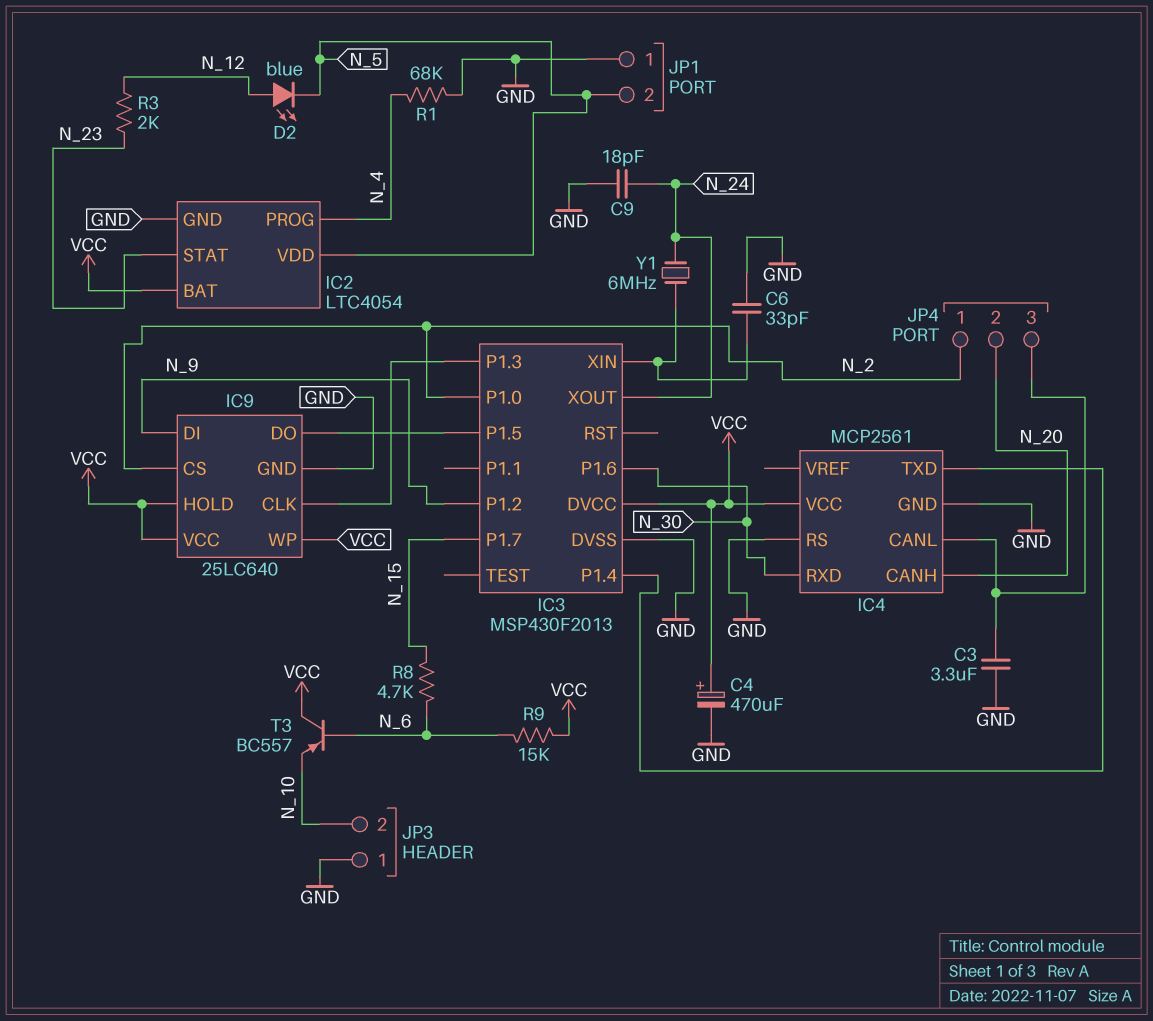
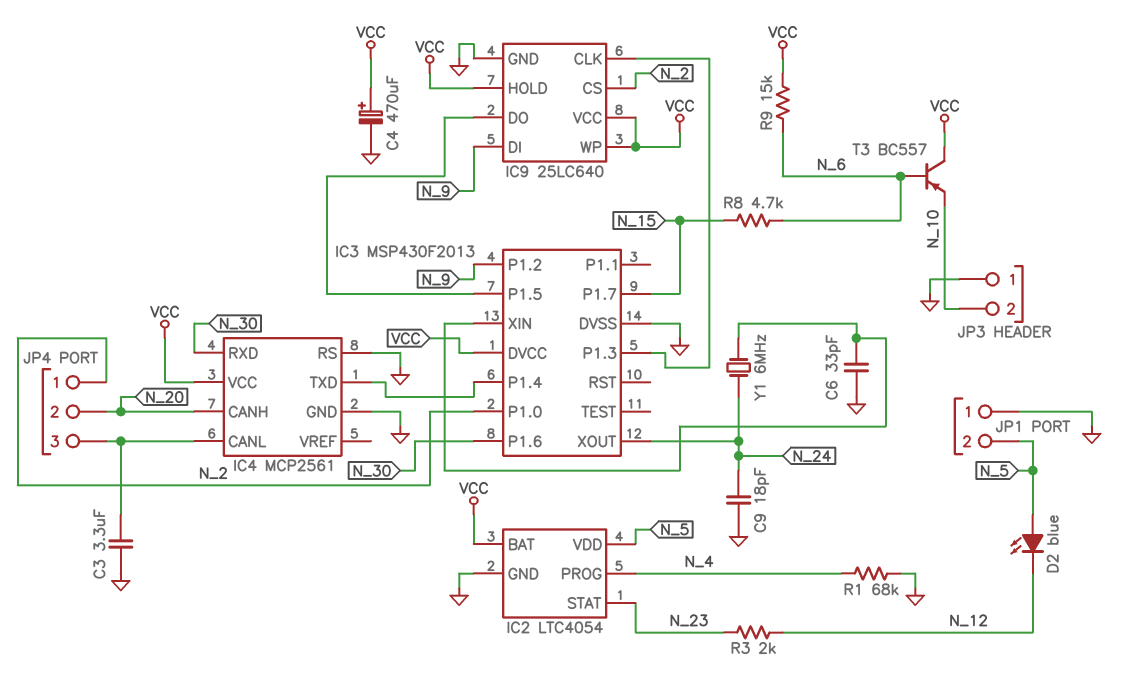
D2: LED blue (A N_12, K N_5) -> LED blue (A N_5, K N_12)

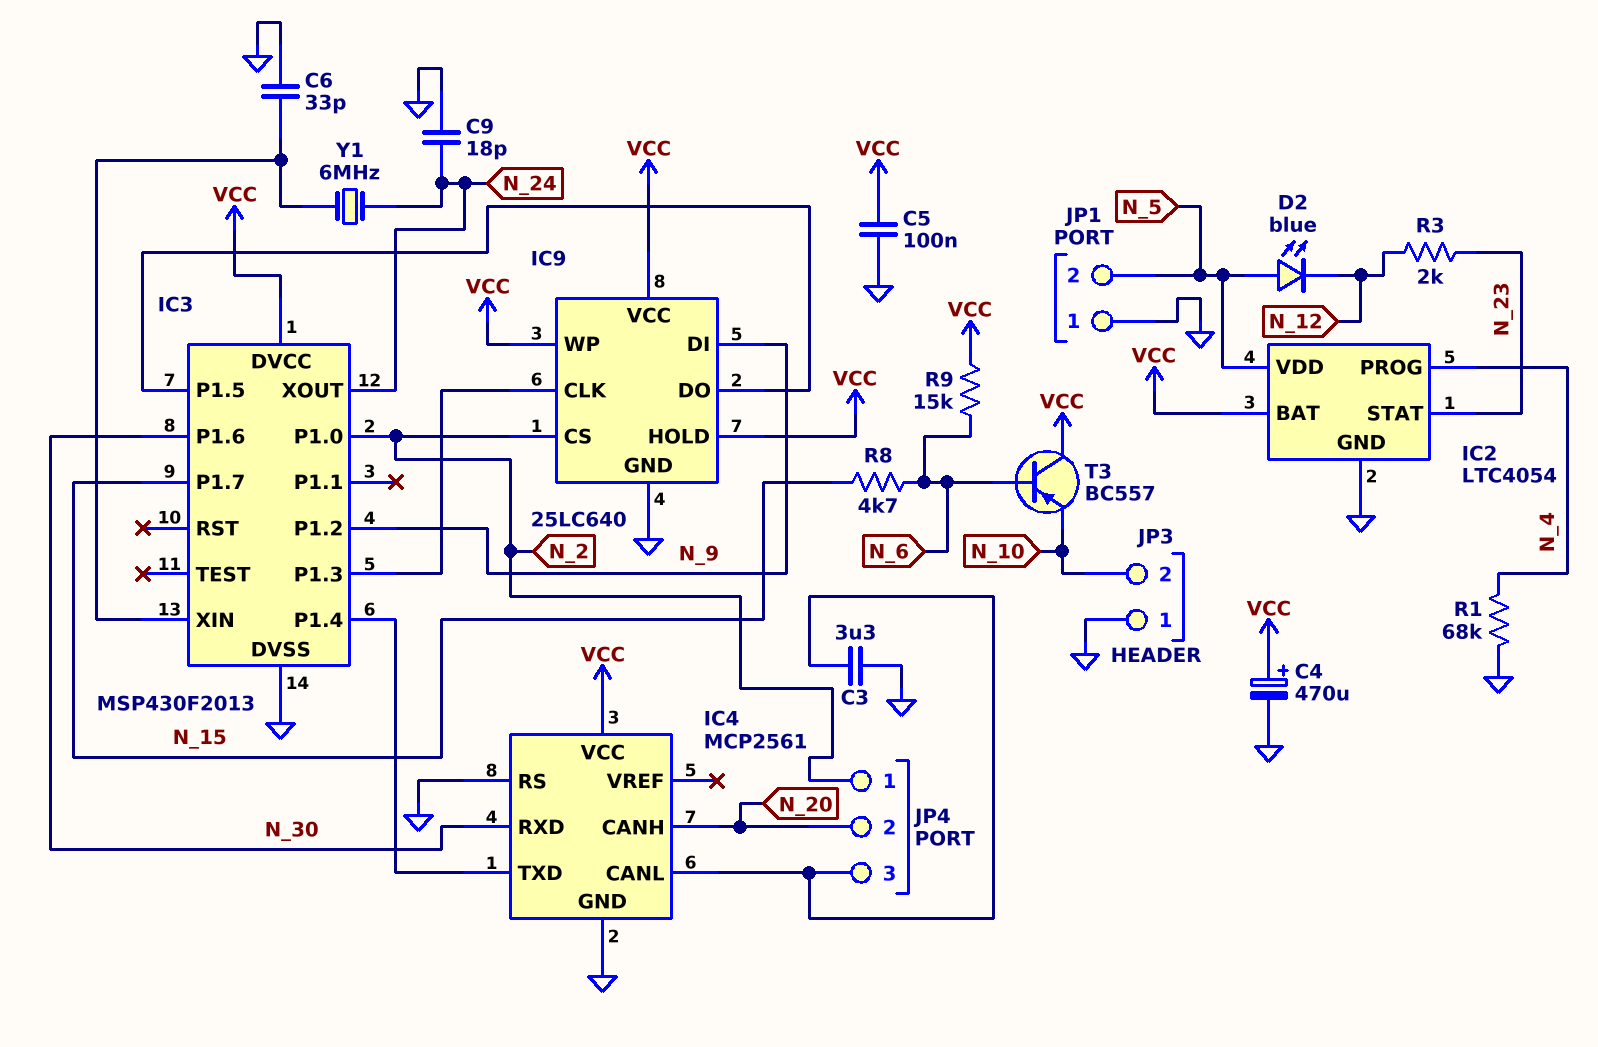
C5: none -> 100nF (GND, VCC)

